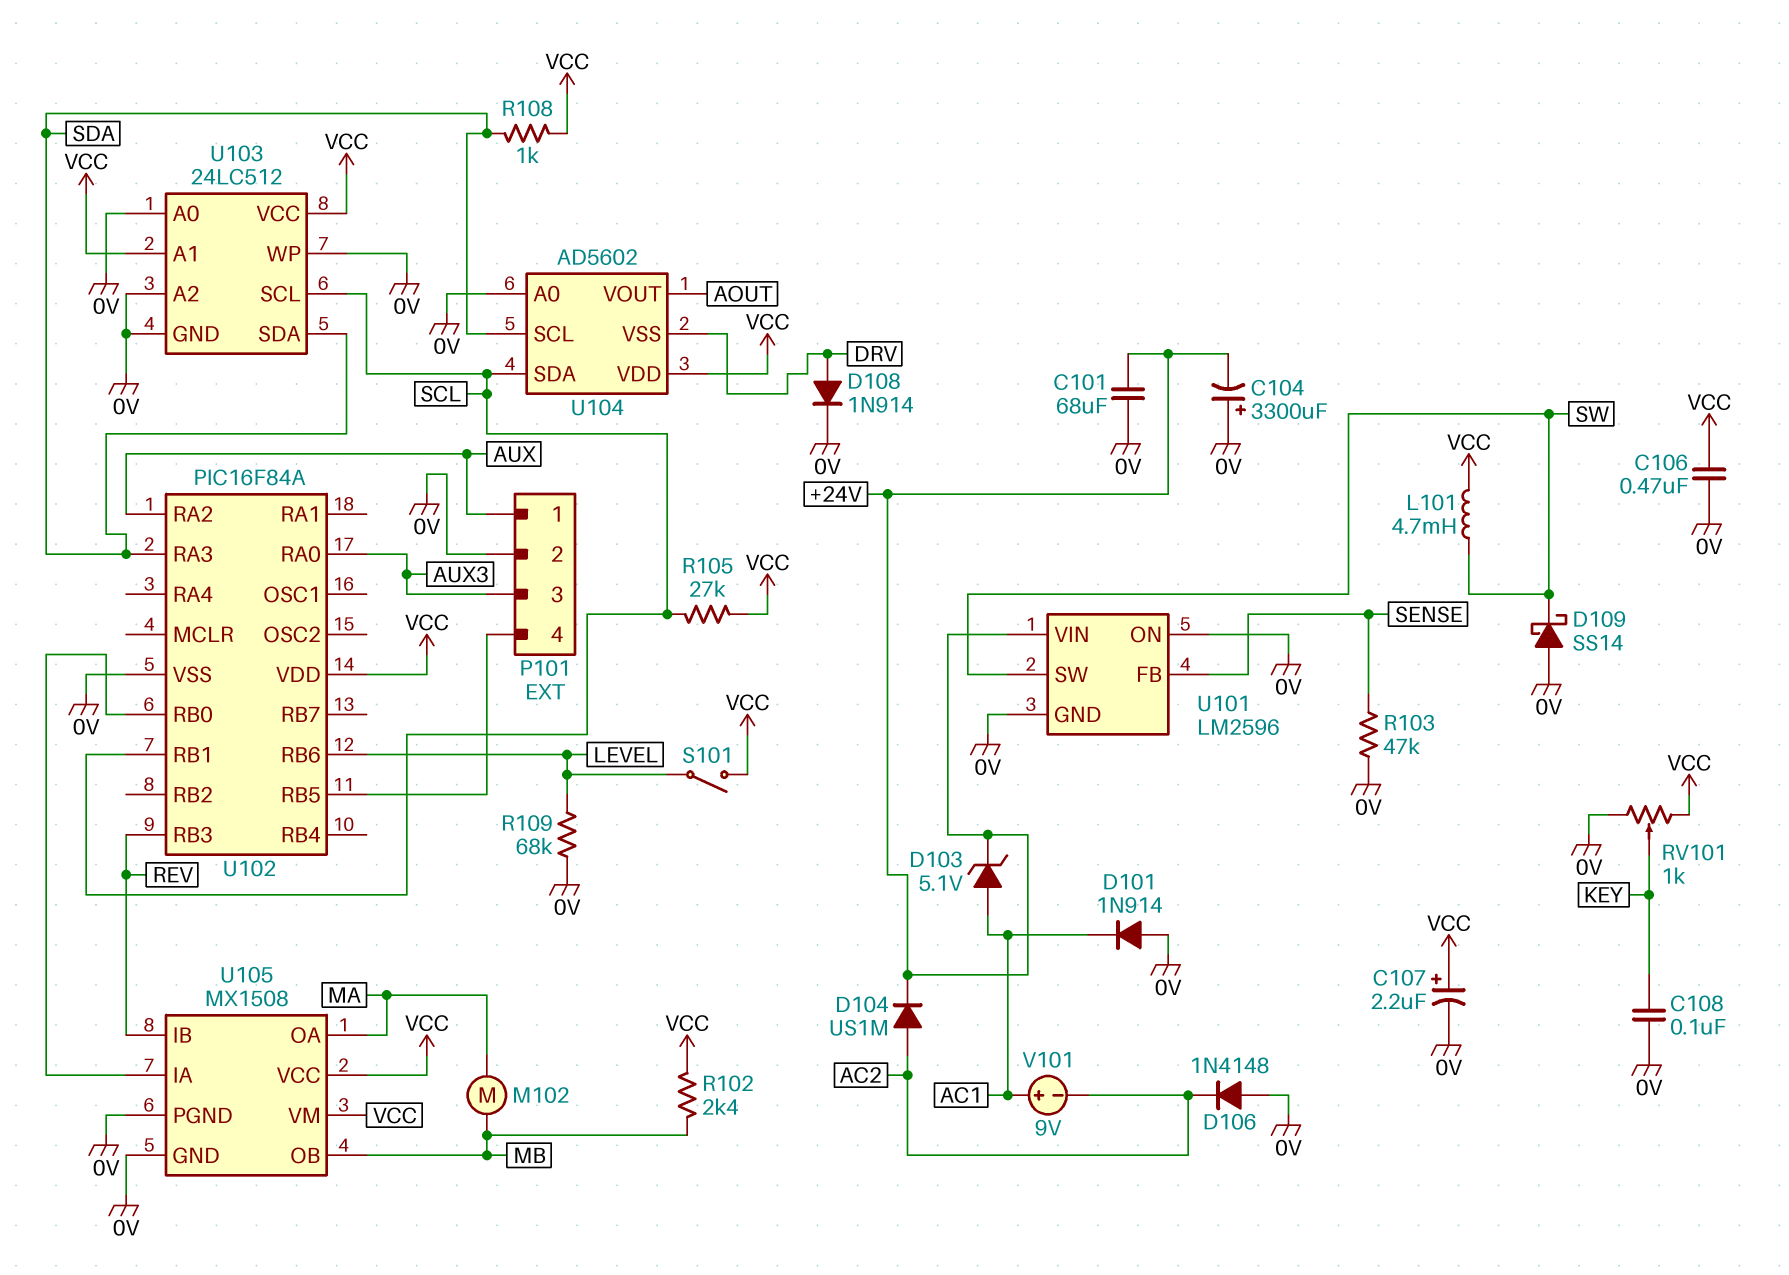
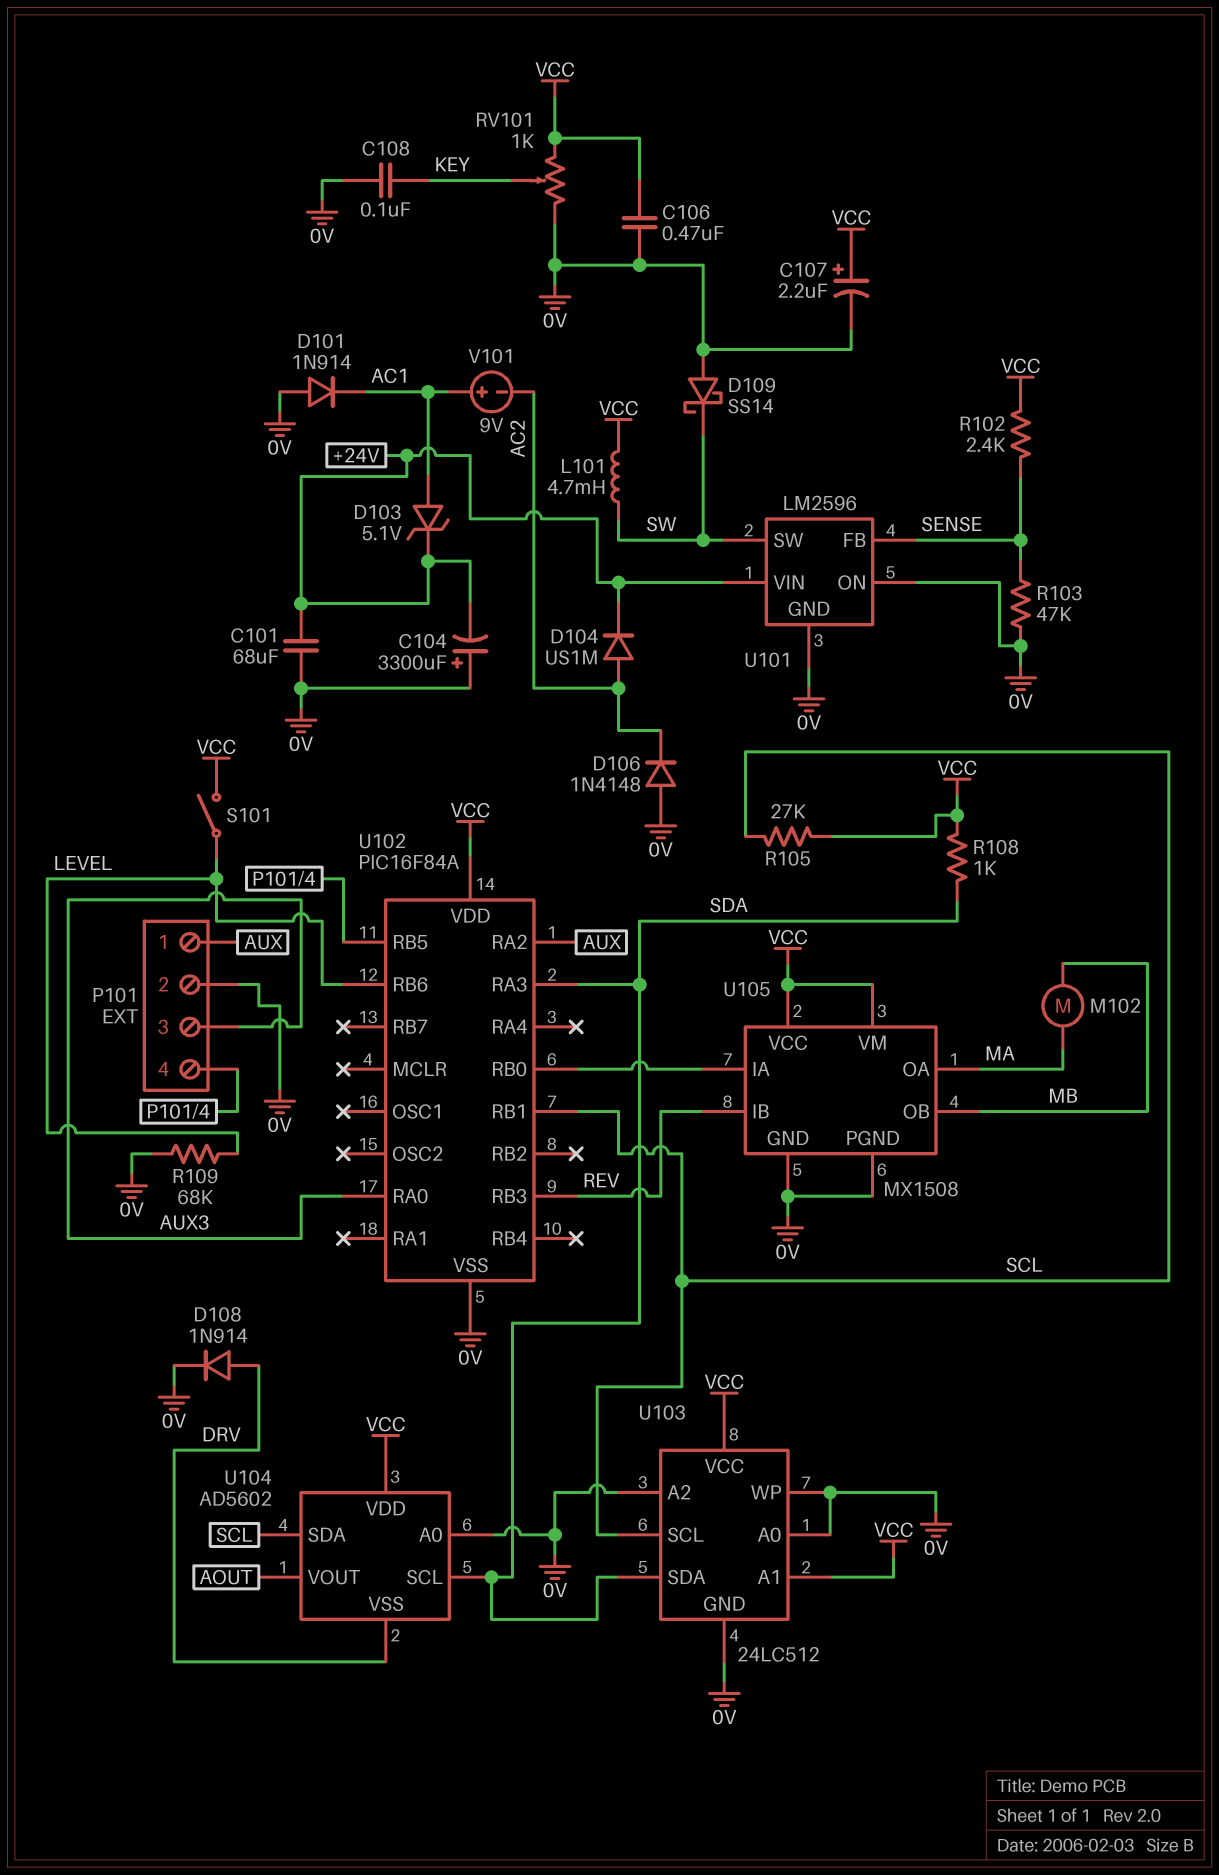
R102: 2.4k (MB, VCC) -> 2.4k (SENSE, VCC)

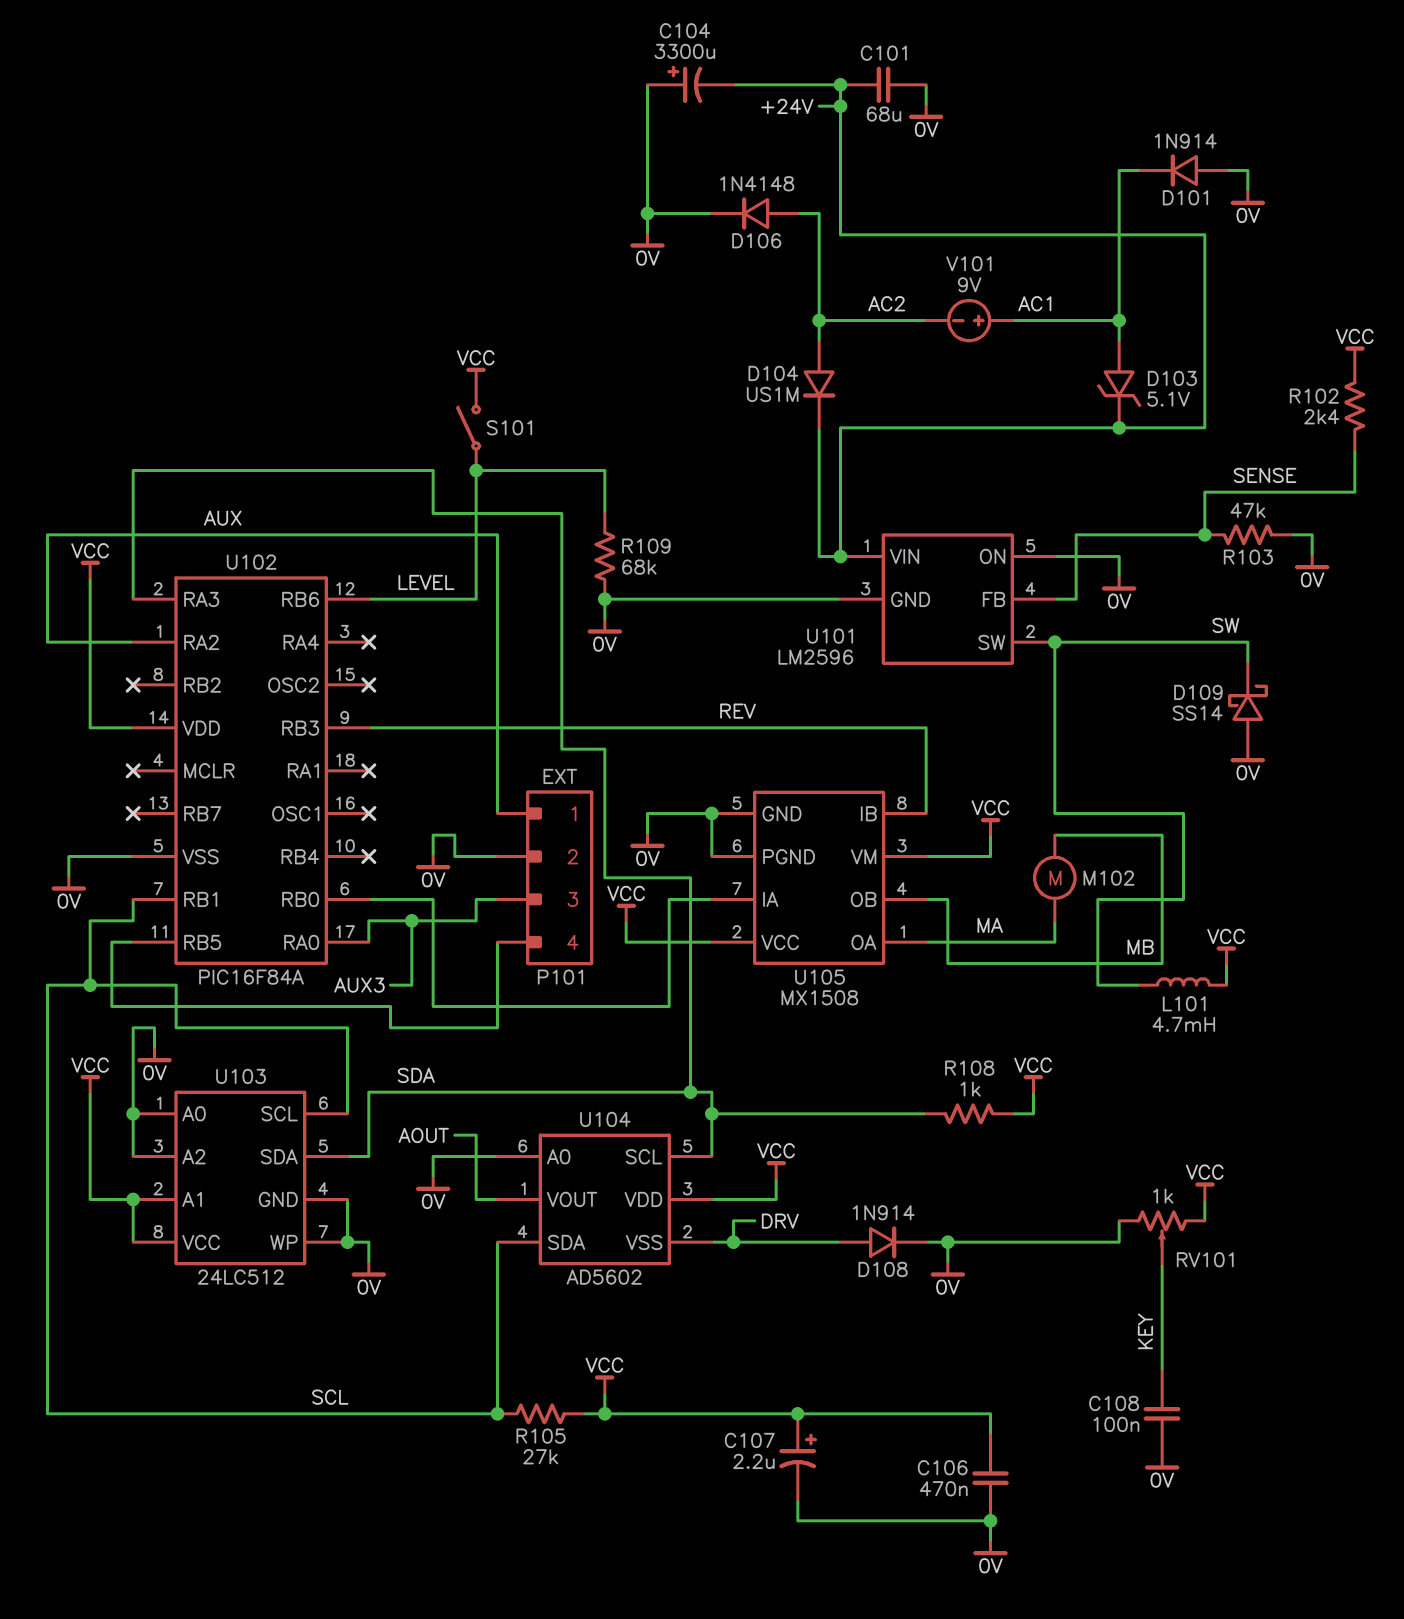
D106: diode 1N4148 (A 0V, K AC2) -> diode 1N4148 (A AC2, K 0V)

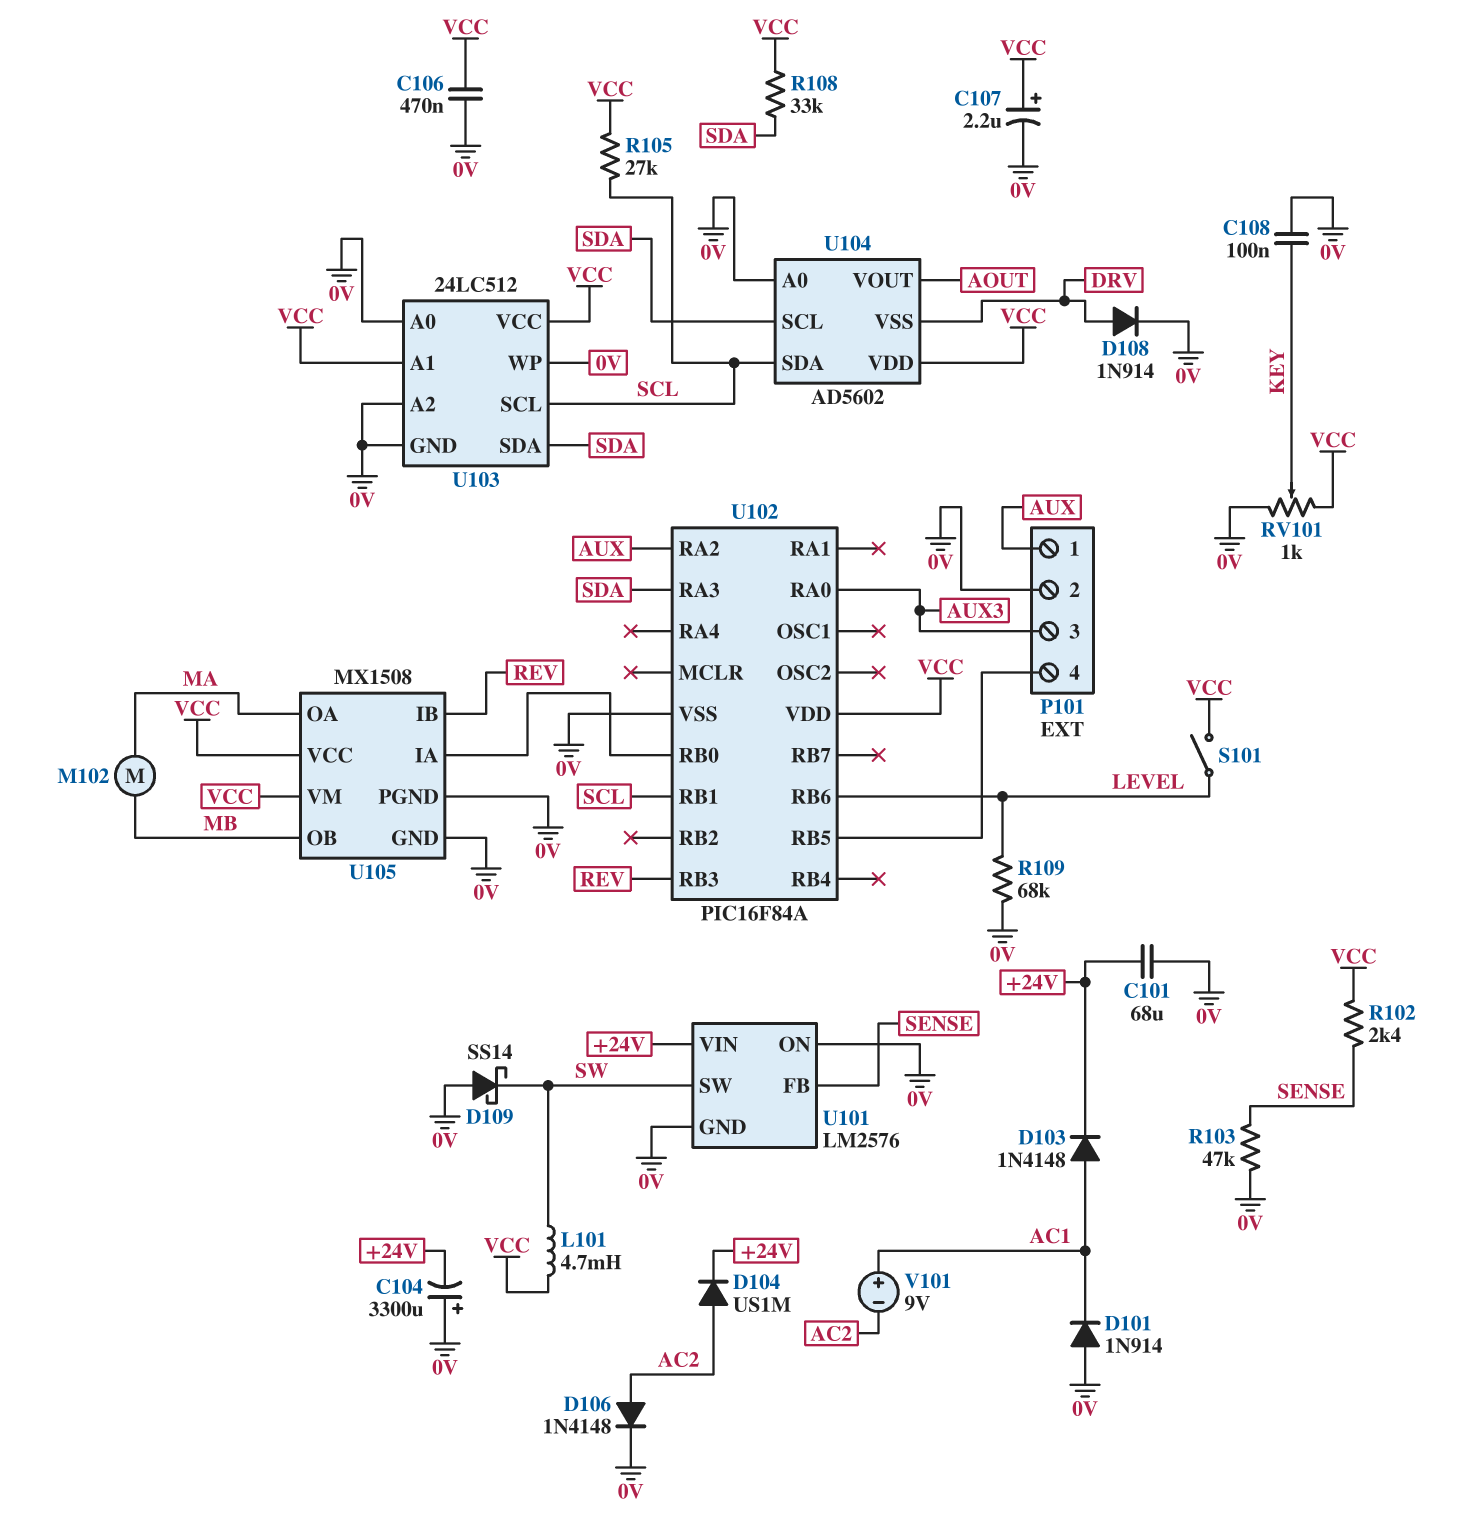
D103: zener 5.1V (A AC1, K +24V) -> diode 1N4148 (A AC1, K +24V)
R108: 1k (SDA, VCC) -> 33k (SDA, VCC)
U101: LM2596 -> LM2576

